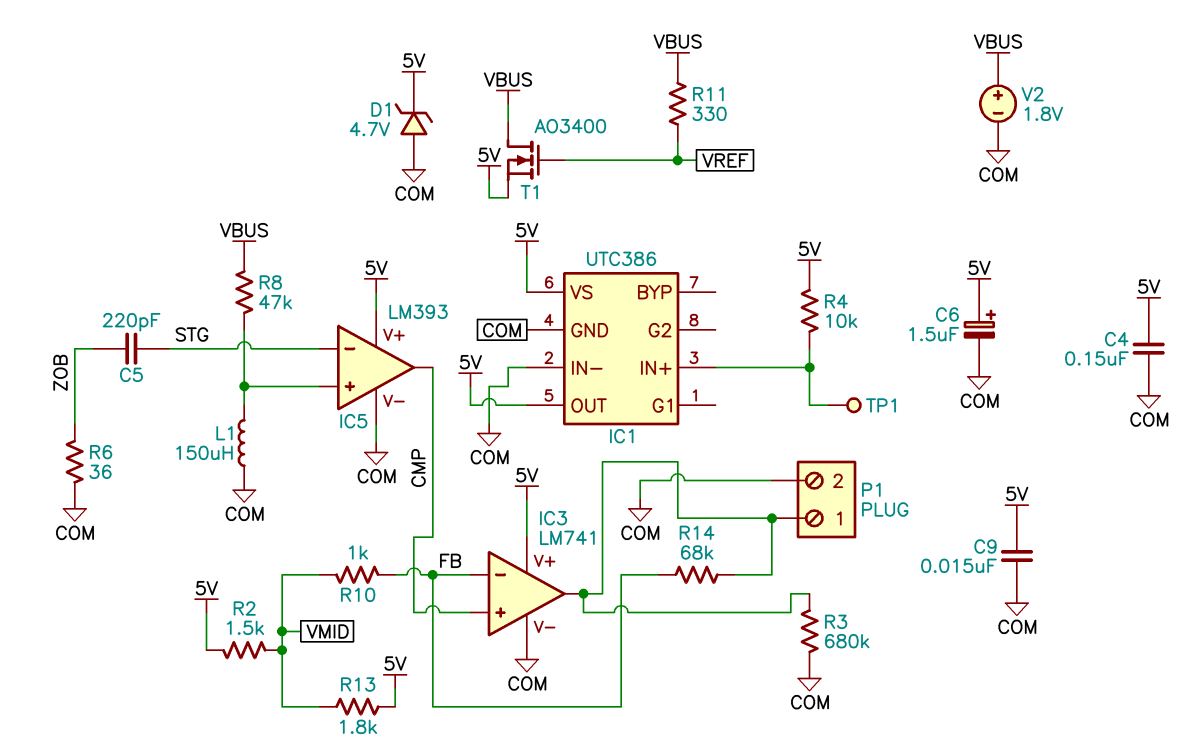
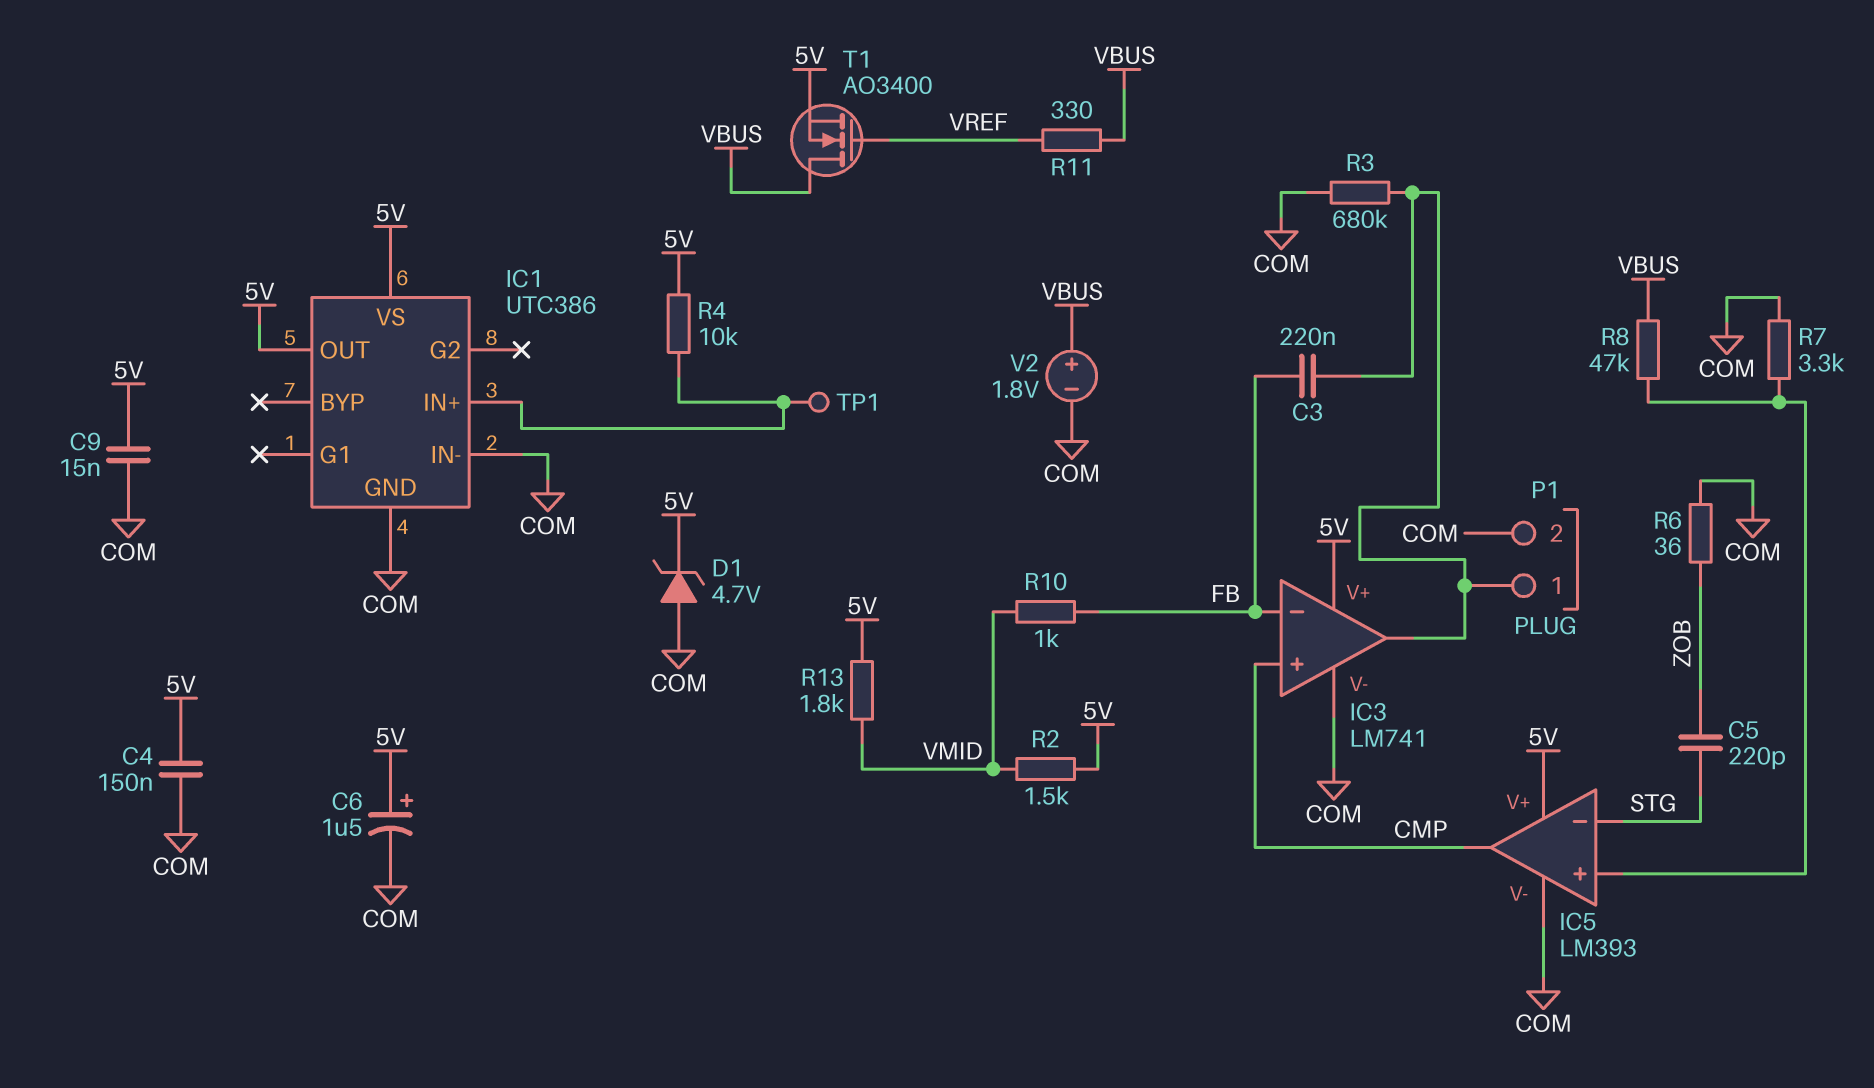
C3: none -> 220nF (FB, IC3/out)
L1: 150uH (COM, IC5/in+) -> none
R7: none -> 3.3k (COM, IC5/in+)
R14: 68k (FB, IC3/out) -> none

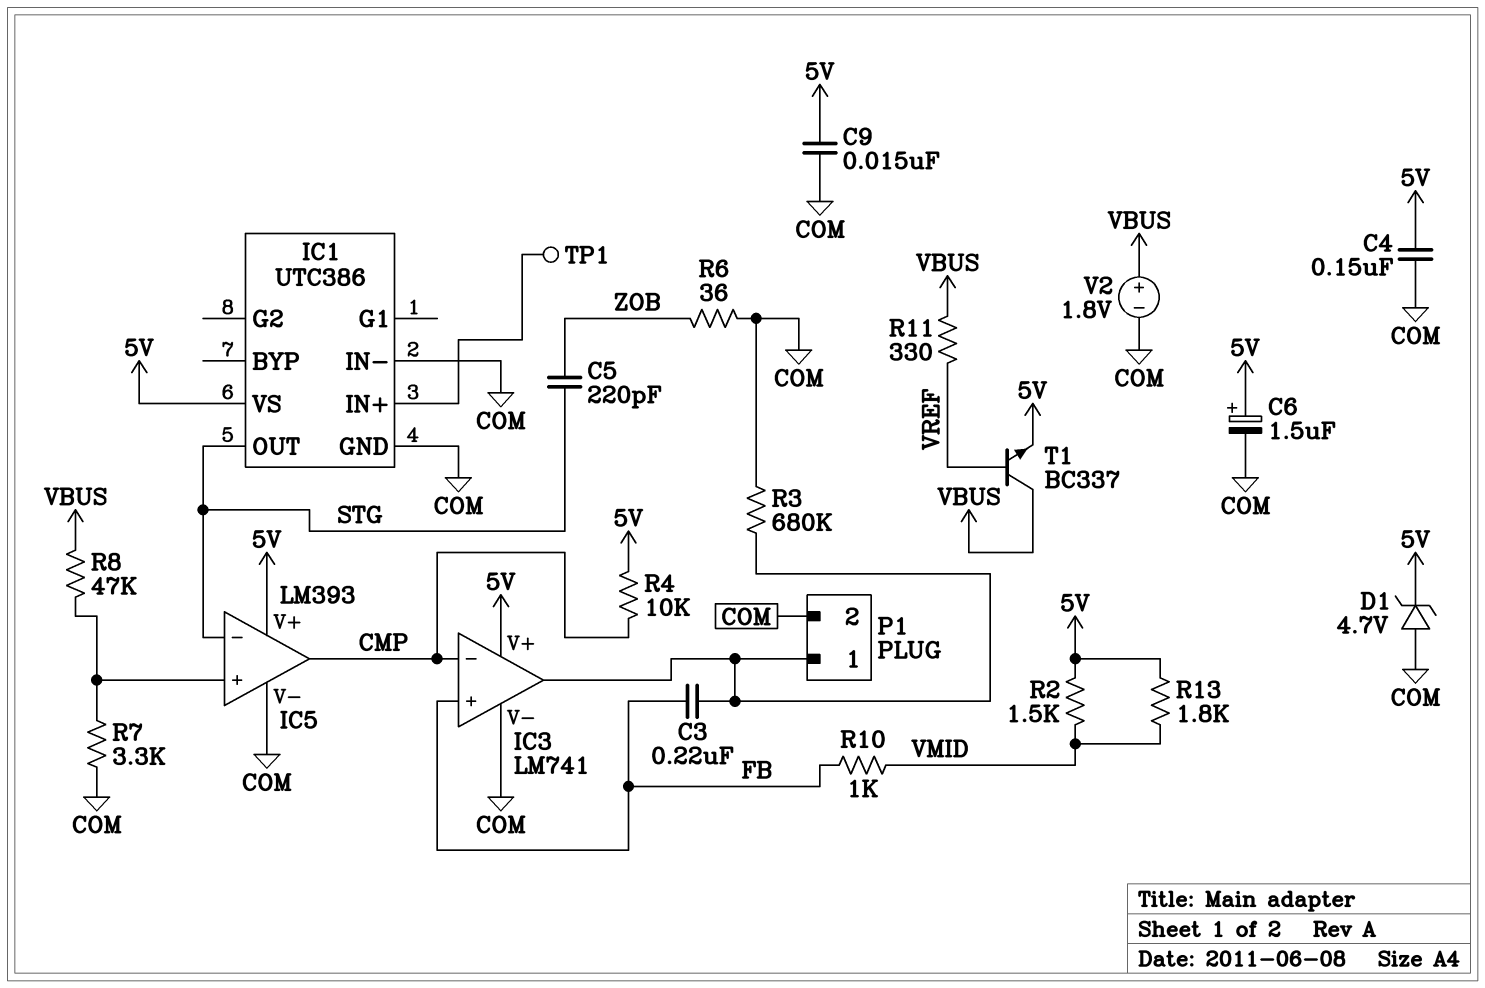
IC1 pin OUT: 5V -> STG
IC3 pin in+: CMP -> FB
IC3 pin in-: FB -> CMP
R4: 10k (5V, IC1/IN+) -> 10k (5V, CMP)
T1: NMOS AO3400 (G VREF, D VBUS, S 5V) -> NPN BC337 (B VREF, C VBUS, E 5V)

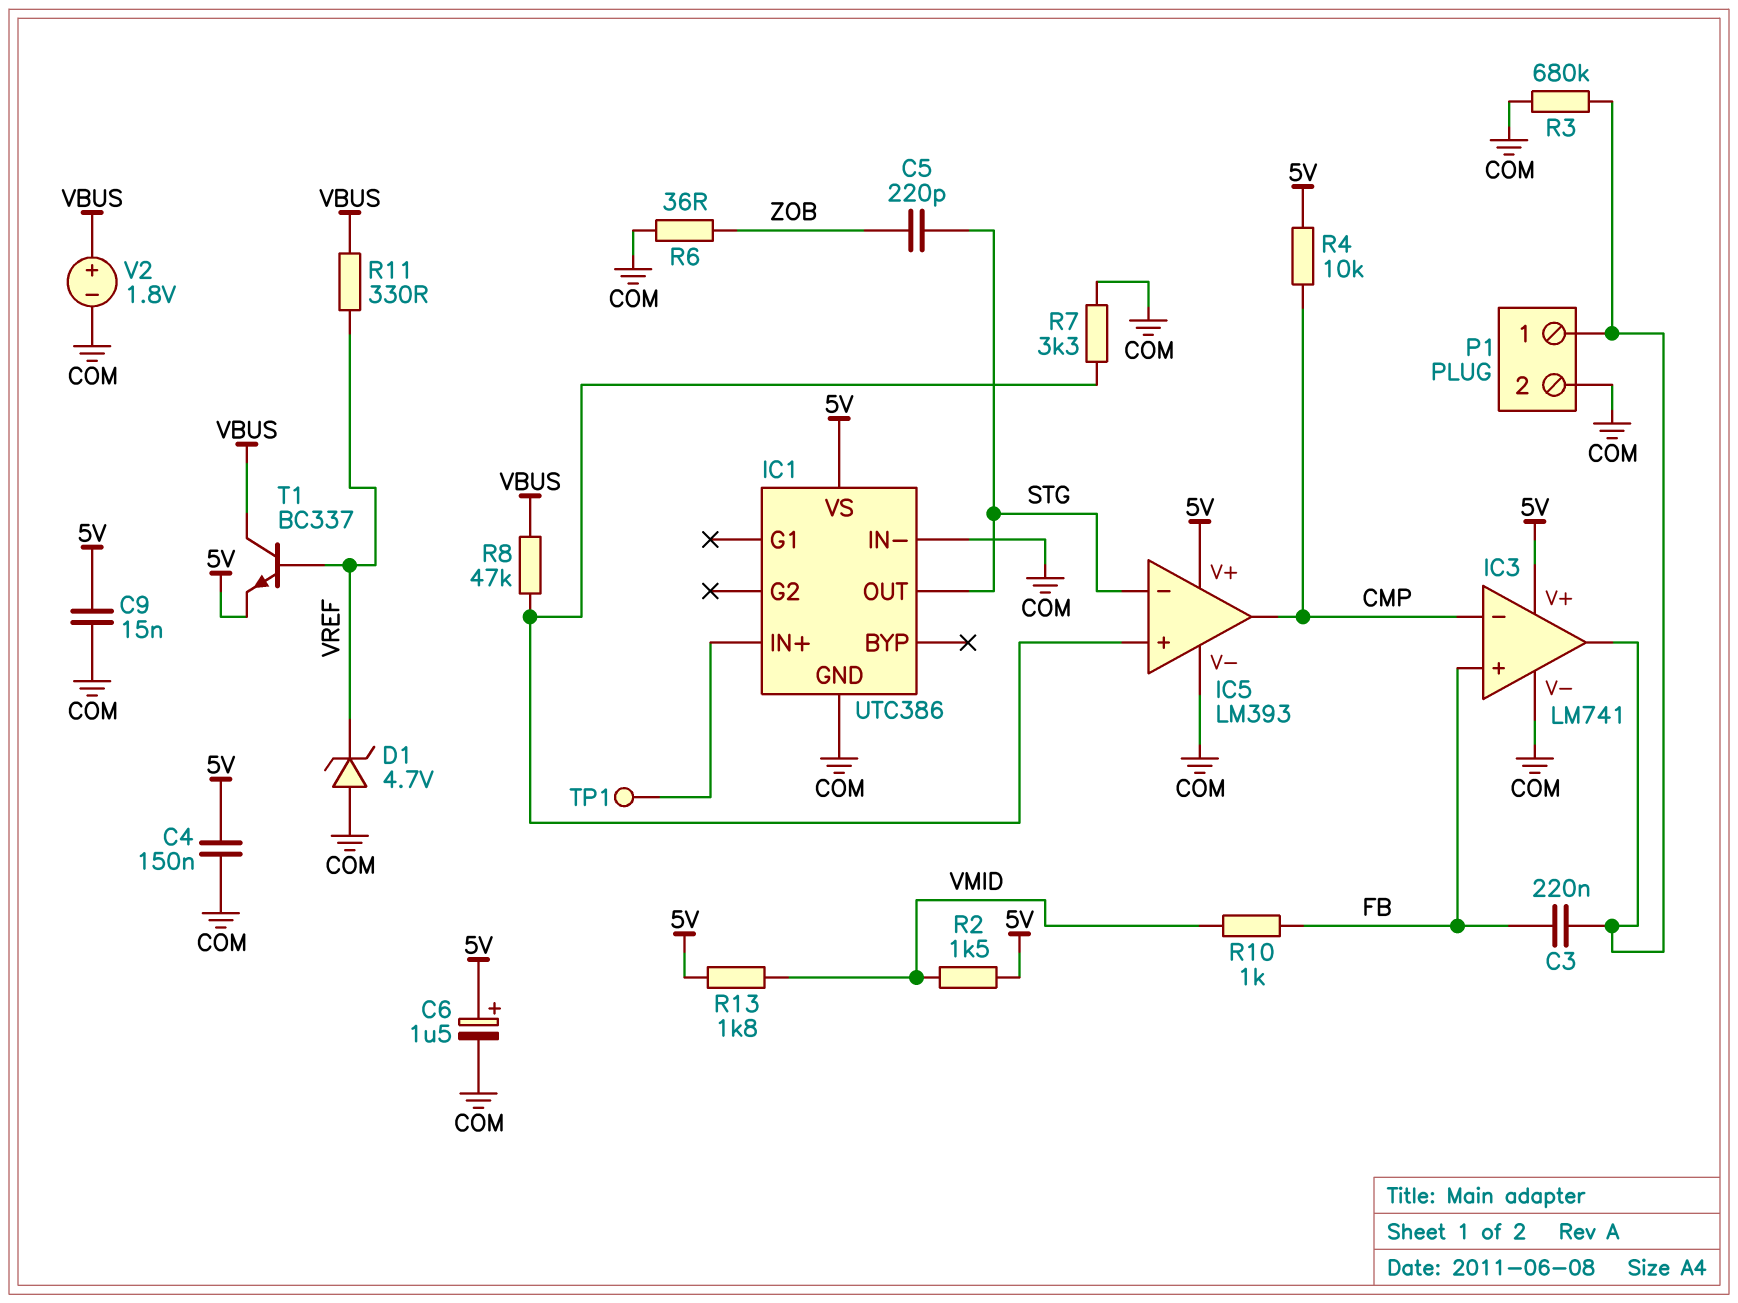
D1: zener 4.7V (A COM, K 5V) -> zener 4.7V (A COM, K VREF)

